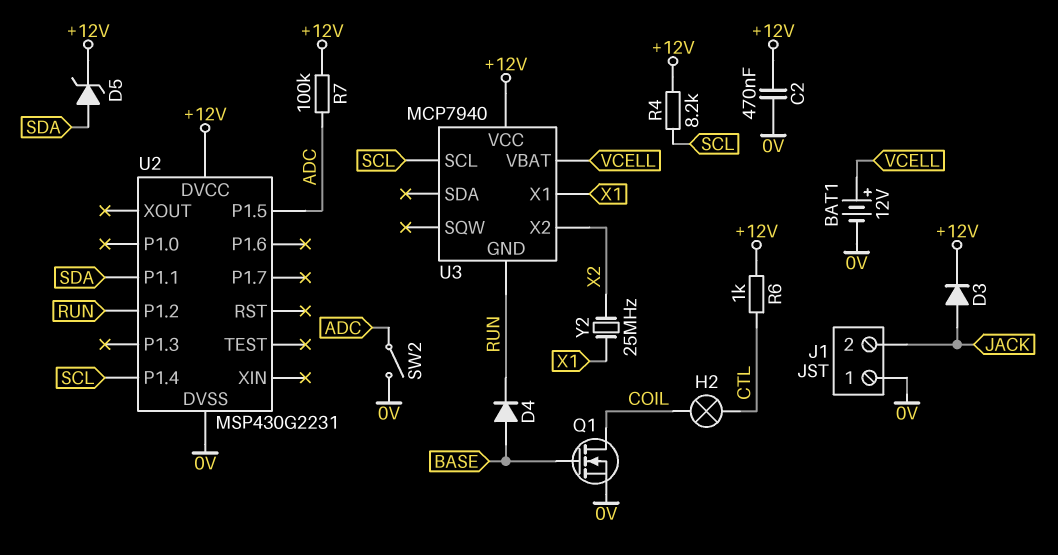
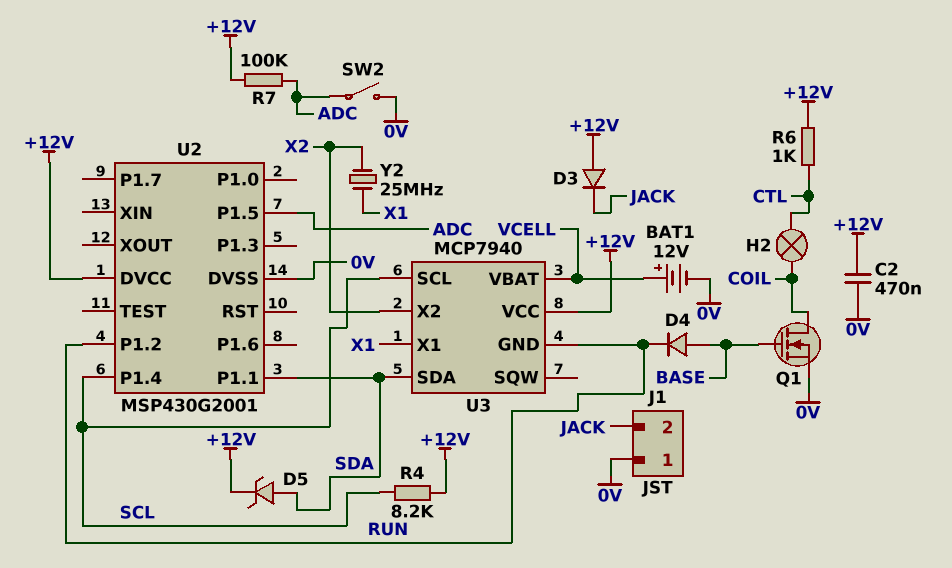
D3: diode (A JACK, K +12V) -> diode (A +12V, K JACK)
U2: MSP430G2231 -> MSP430G2001
U3 pin SDA: none -> SDA

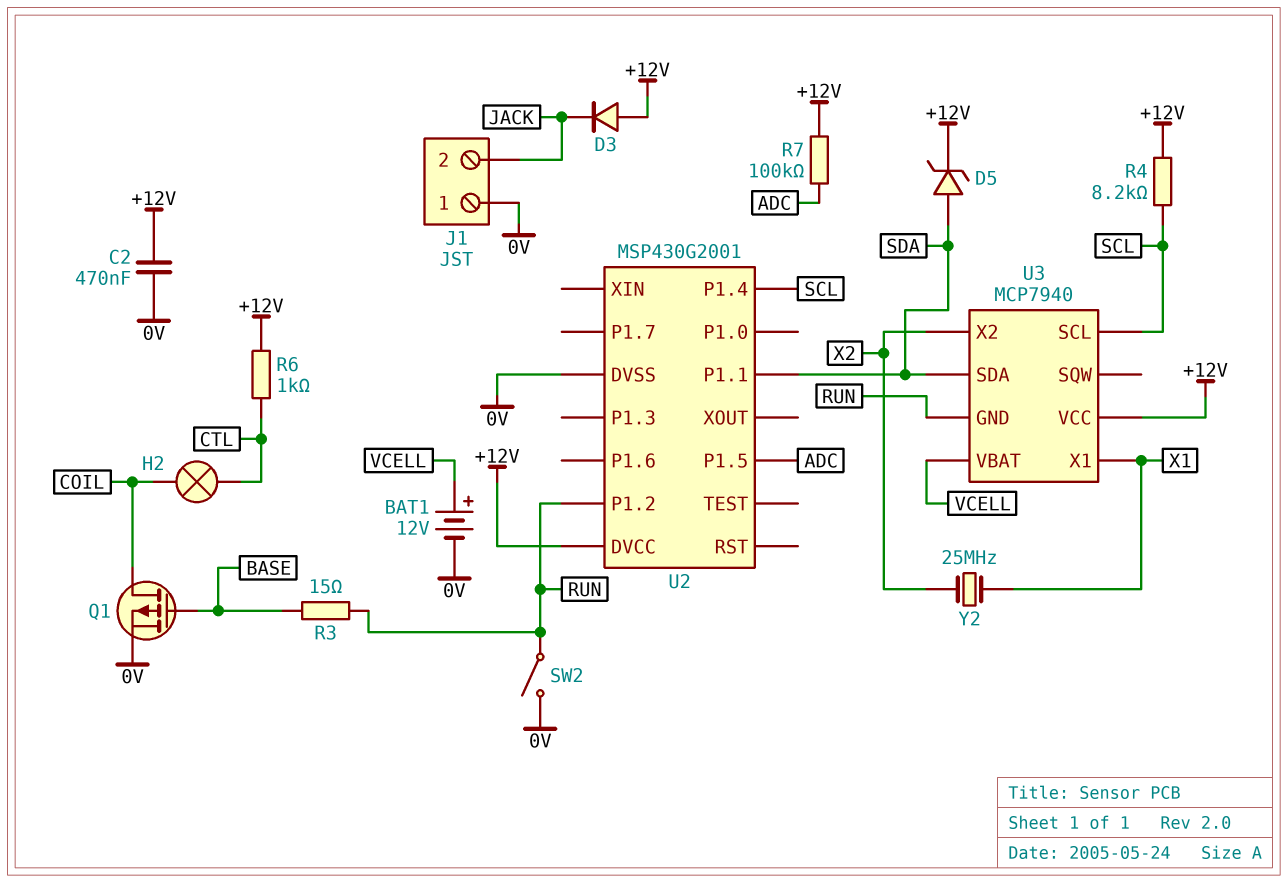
D4: diode (A BASE, K RUN) -> none
Q1: NMOS (G BASE, D COIL, S 0V) -> PMOS (G BASE, D COIL, S 0V)
R3: none -> 15 (BASE, RUN)
SW2: switch (0V, ADC) -> switch (0V, RUN)

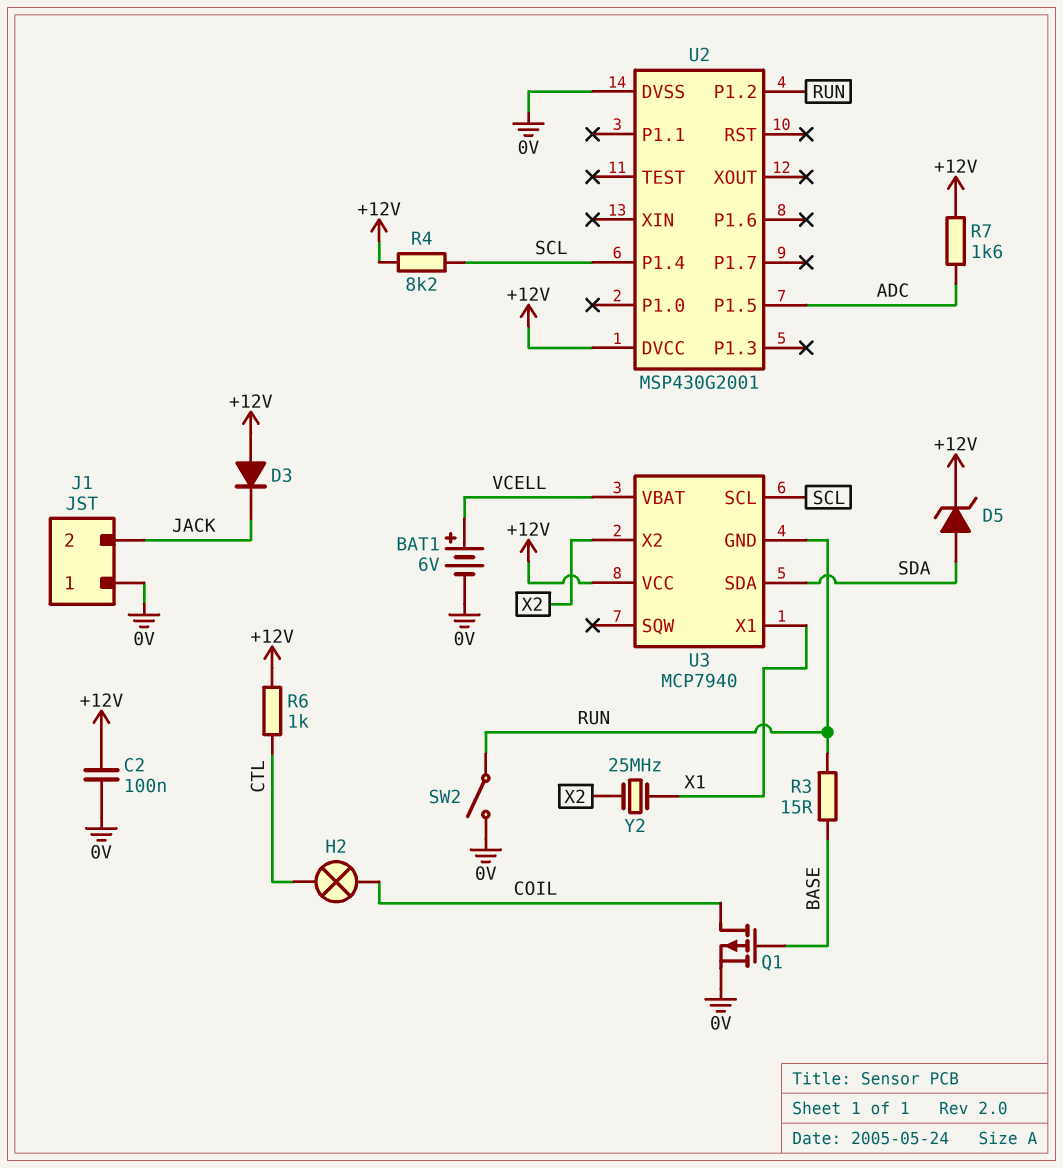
BAT1: 12V (plus VCELL, minus 0V) -> 6V (plus VCELL, minus 0V)
C2: 470nF (+12V, 0V) -> 100nF (+12V, 0V)
R7: 100k (+12V, ADC) -> 1.6k (+12V, ADC)
U2 pin P1.1: SDA -> none

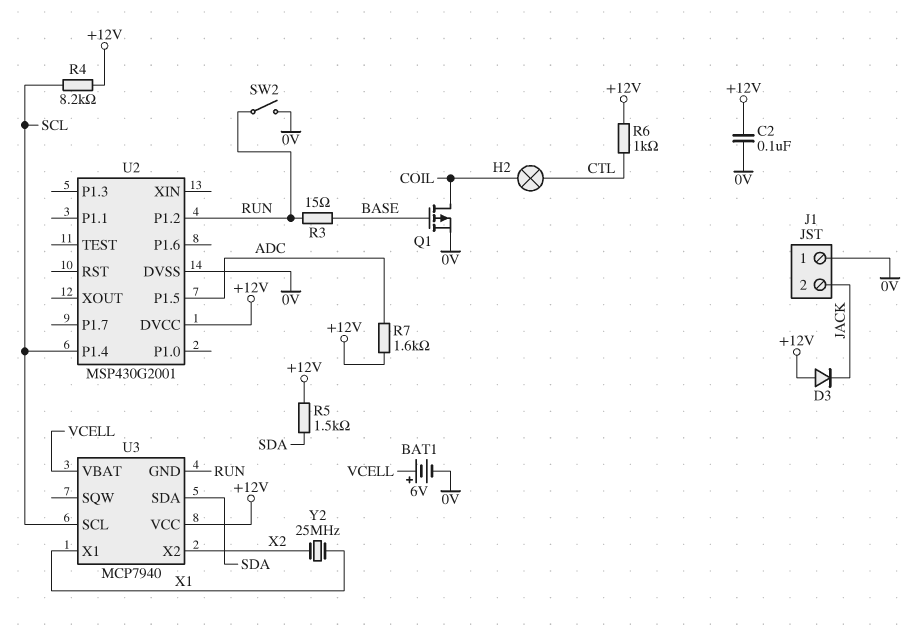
D5: zener (A SDA, K +12V) -> none
R5: none -> 1.5k (+12V, SDA)

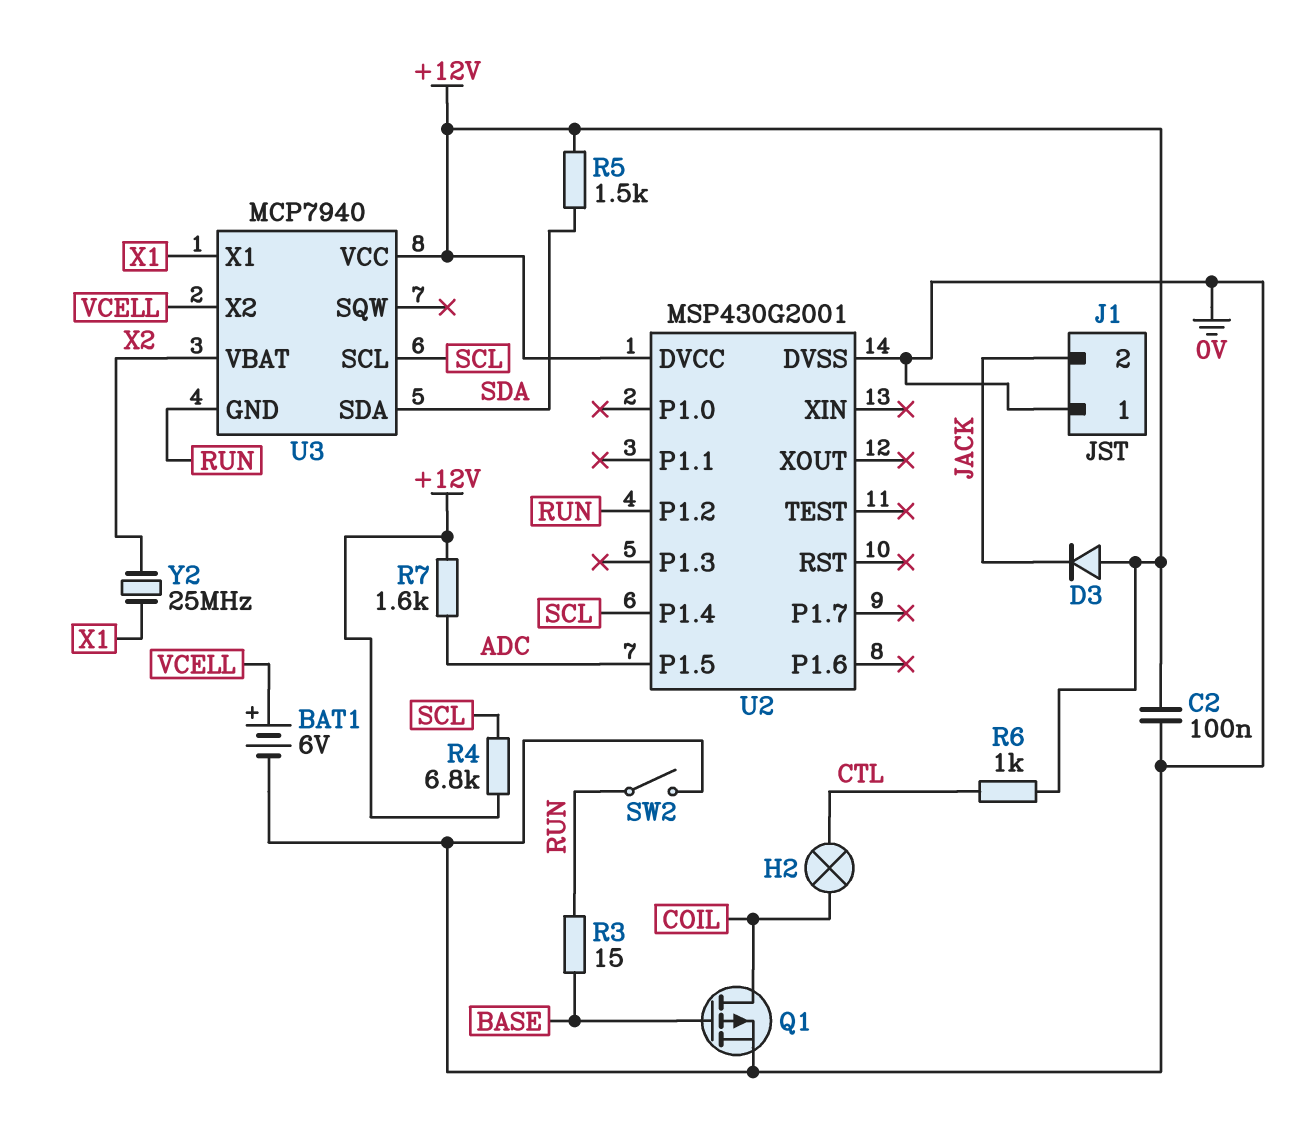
R4: 8.2k (+12V, SCL) -> 6.8k (+12V, SCL)
U3 pin VBAT: VCELL -> X2
U3 pin X2: X2 -> VCELL

